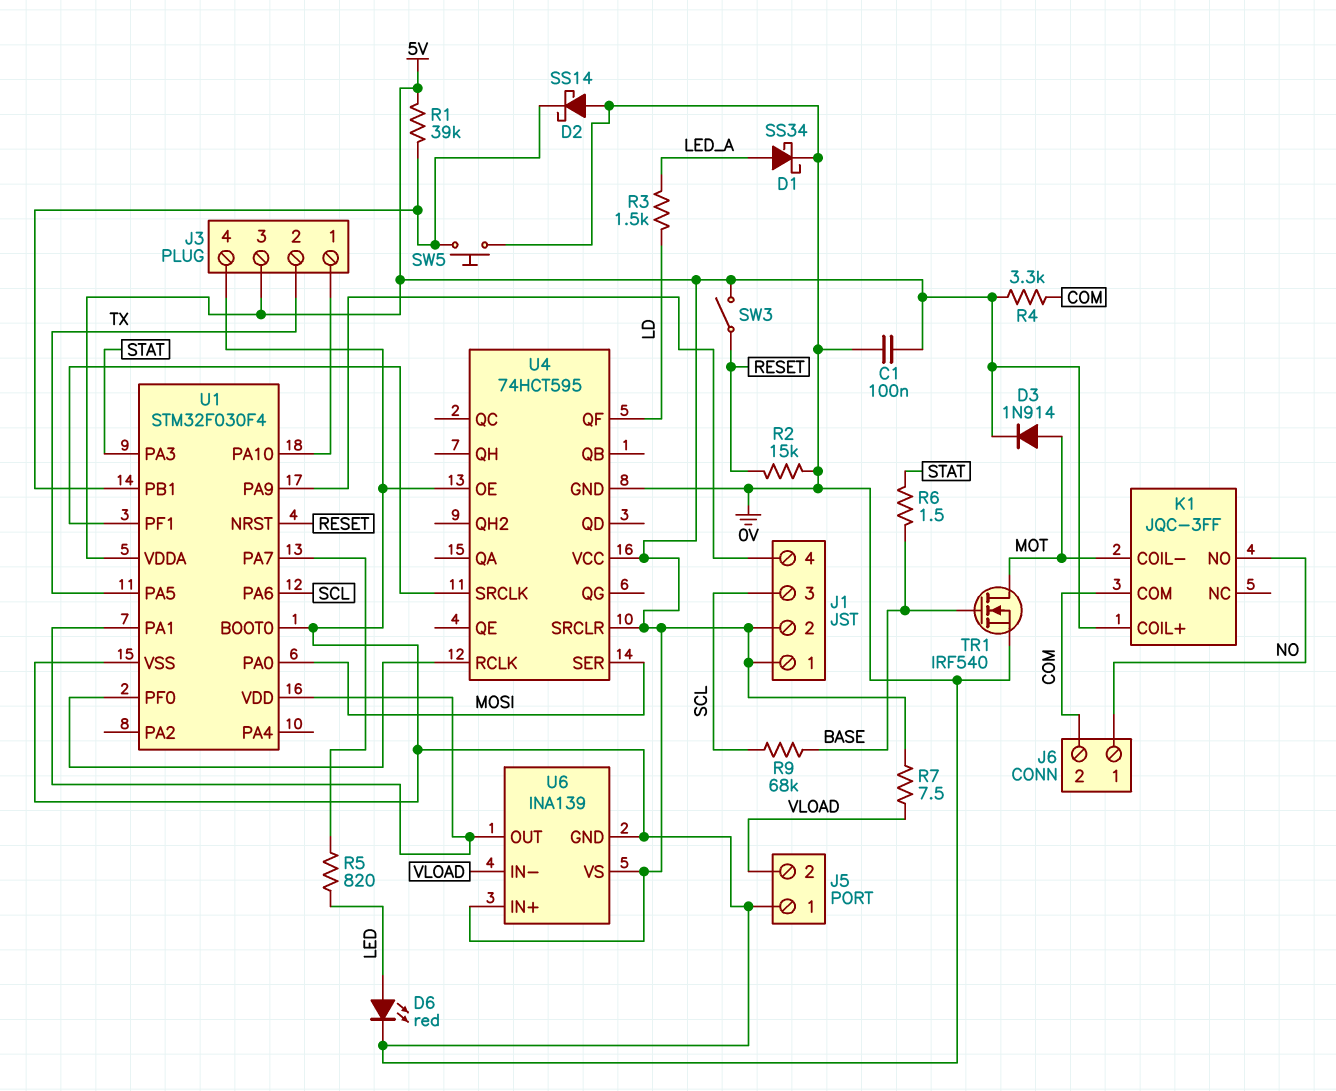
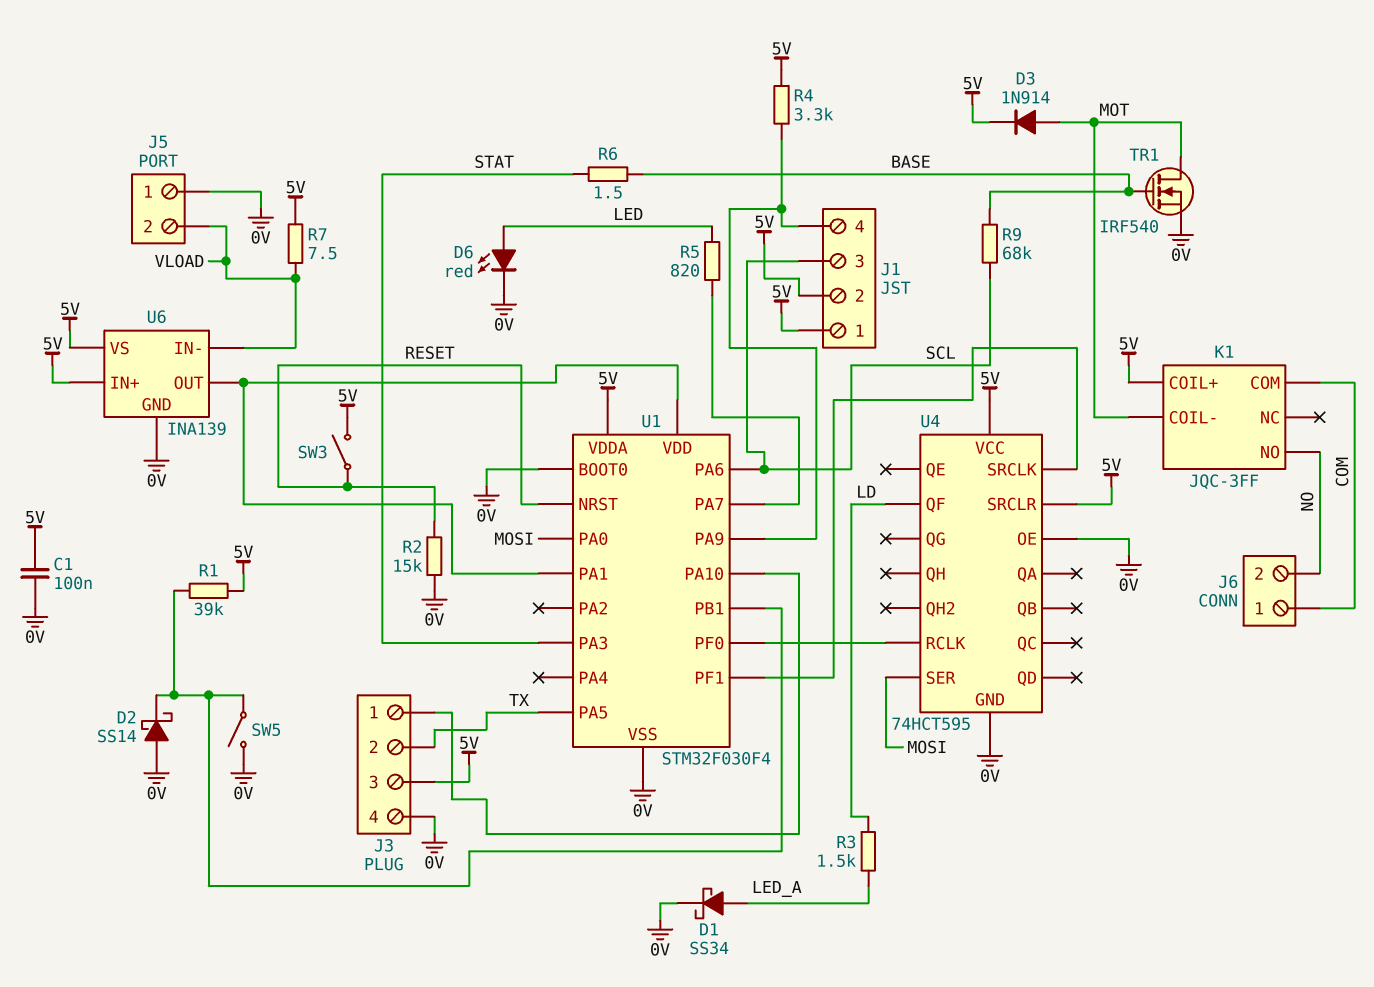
J6 pin 1: NO -> COM
J6 pin 2: COM -> NO
R4: 3.3k (5V, COM) -> 3.3k (5V, J1/4)
SW5: button (0V, U1/PB1) -> switch (0V, U1/PB1)

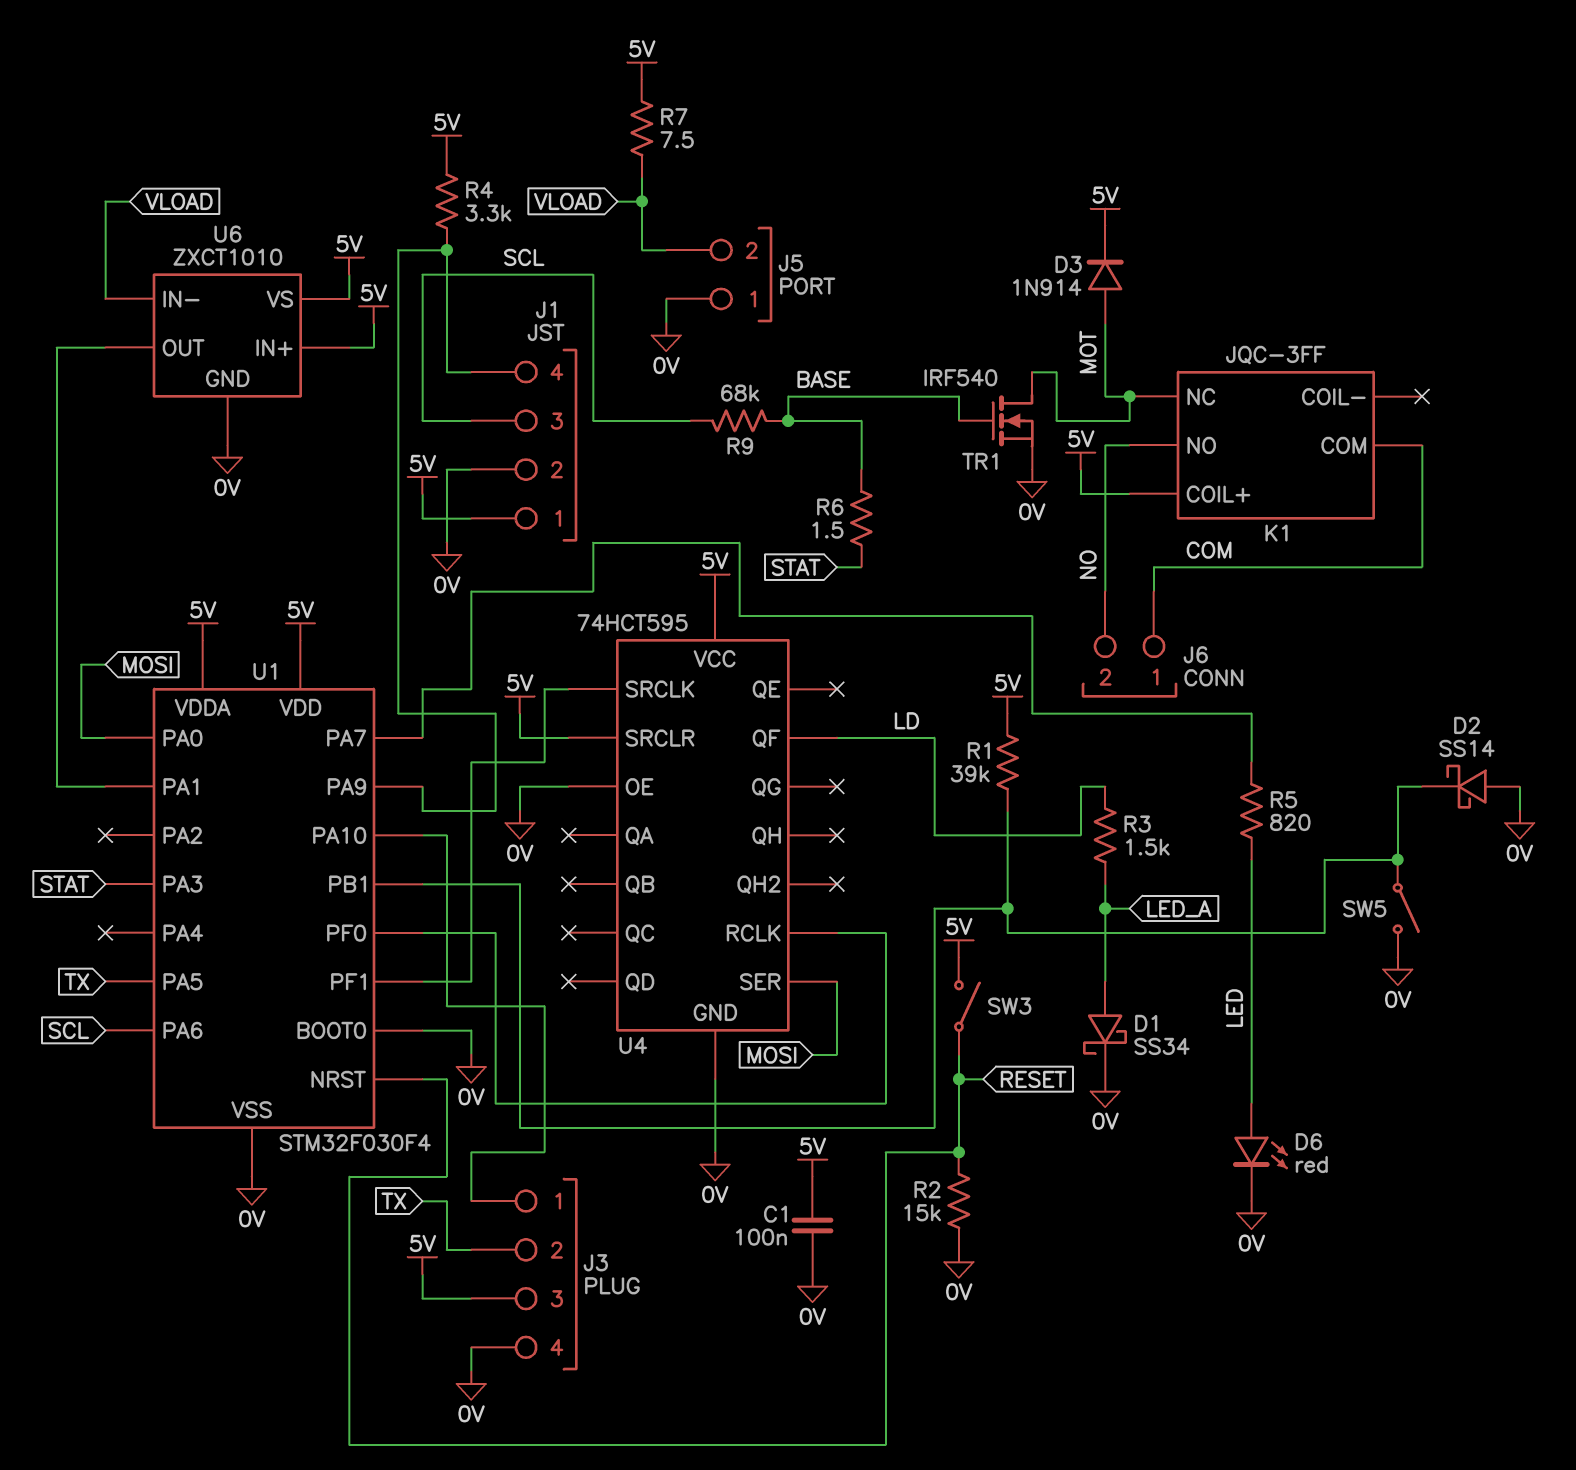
J1 pin 2: 5V -> 0V
K1 pin COIL-: MOT -> none
K1 pin NC: none -> MOT
U1 pin VDD: U1/PA1 -> 5V
U6: INA139 -> ZXCT1010

